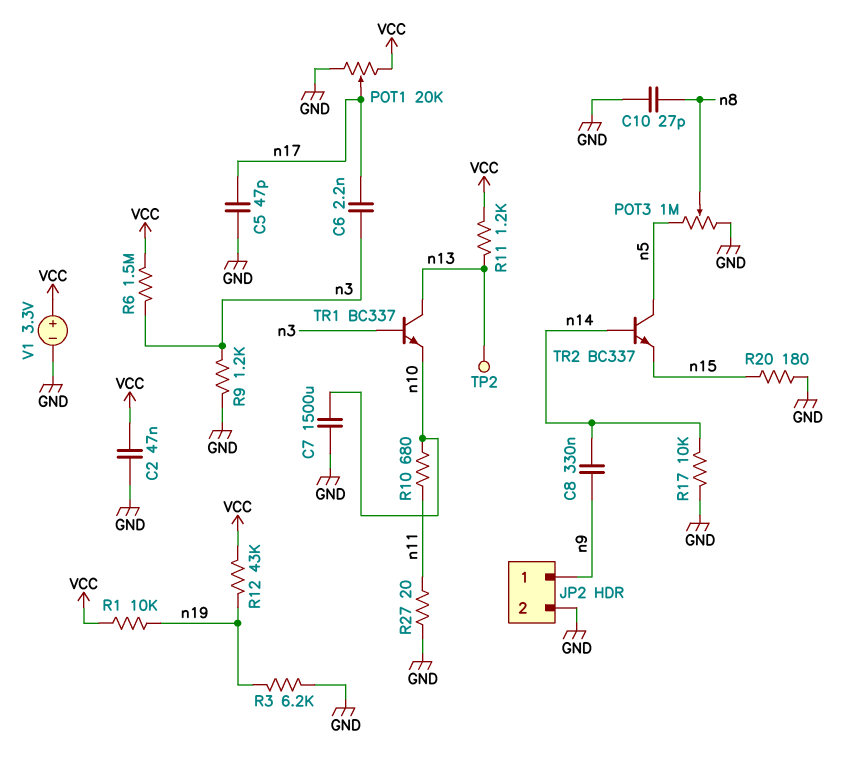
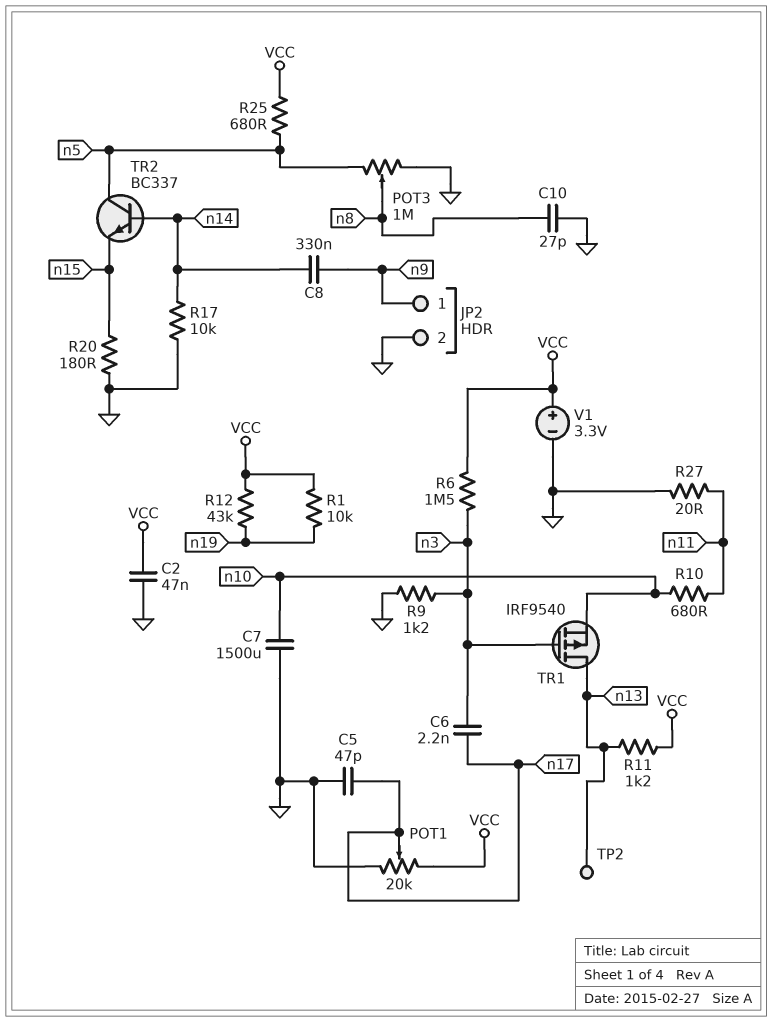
R3: 6.2k (GND, n19) -> none
R25: none -> 680 (VCC, n5)
TR1: NPN BC337 (B n3, C n13, E n10) -> PMOS IRF9540 (G n3, D n13, S n10)

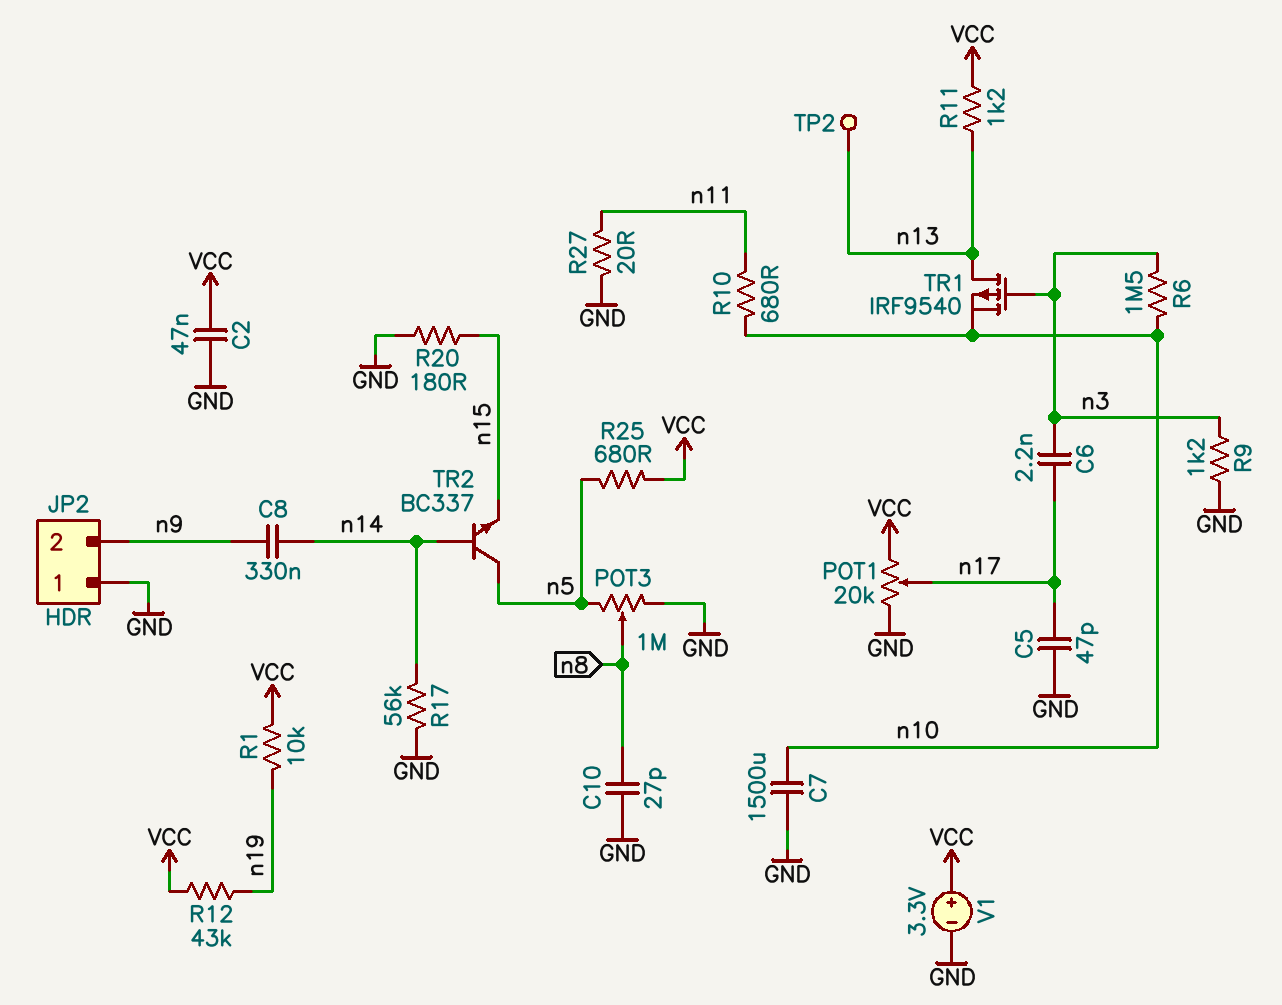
JP2 pin 1: n9 -> GND
JP2 pin 2: GND -> n9
R6: 1.5M (VCC, n3) -> 1.5M (n3, n10)
R17: 10k (GND, n14) -> 56k (GND, n14)

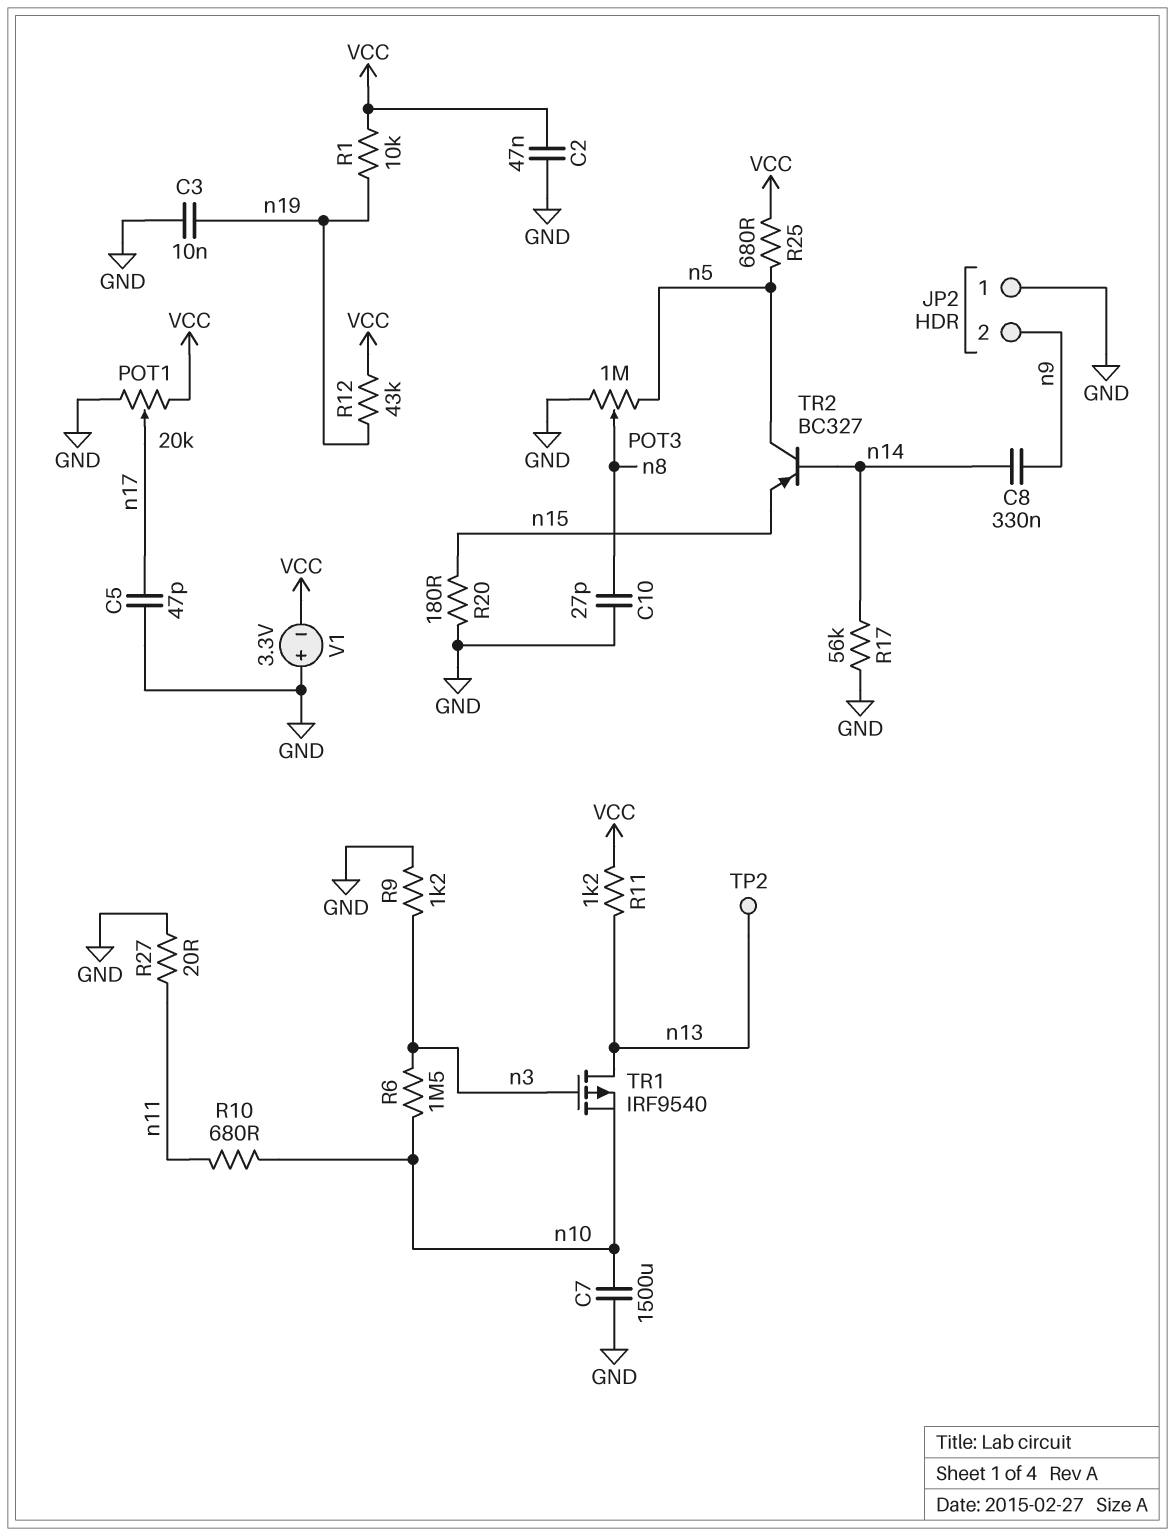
C3: none -> 10nF (GND, n19)
C6: 2.2nF (n3, n17) -> none
TR2: NPN BC337 (B n14, C n5, E n15) -> PNP BC327 (B n14, C n5, E n15)
V1: 3.3V (plus VCC, minus GND) -> 3.3V (plus GND, minus VCC)

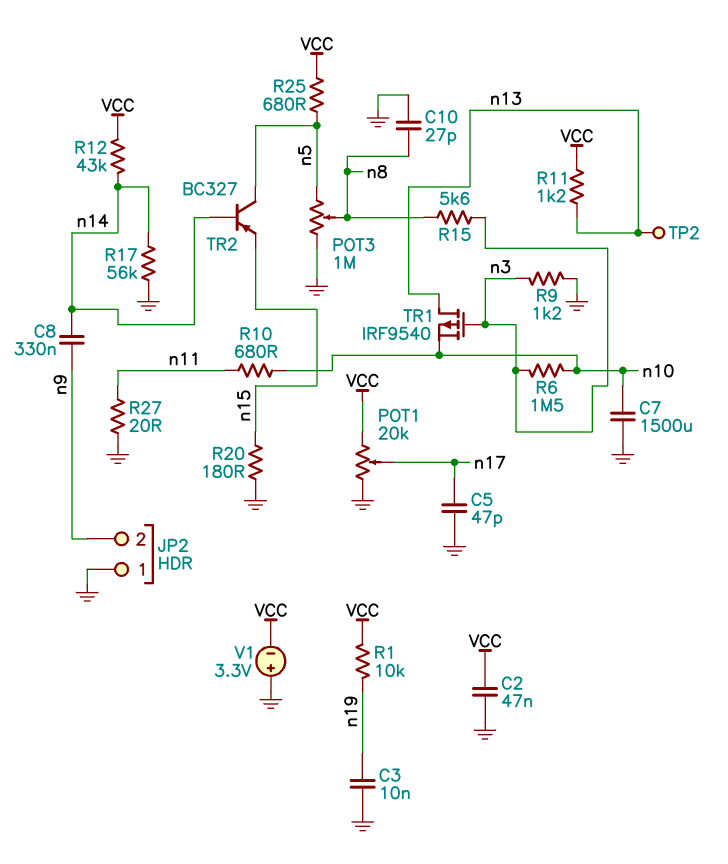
R12: 43k (VCC, n19) -> 43k (VCC, n14)
R15: none -> 5.6k (n3, n8)

